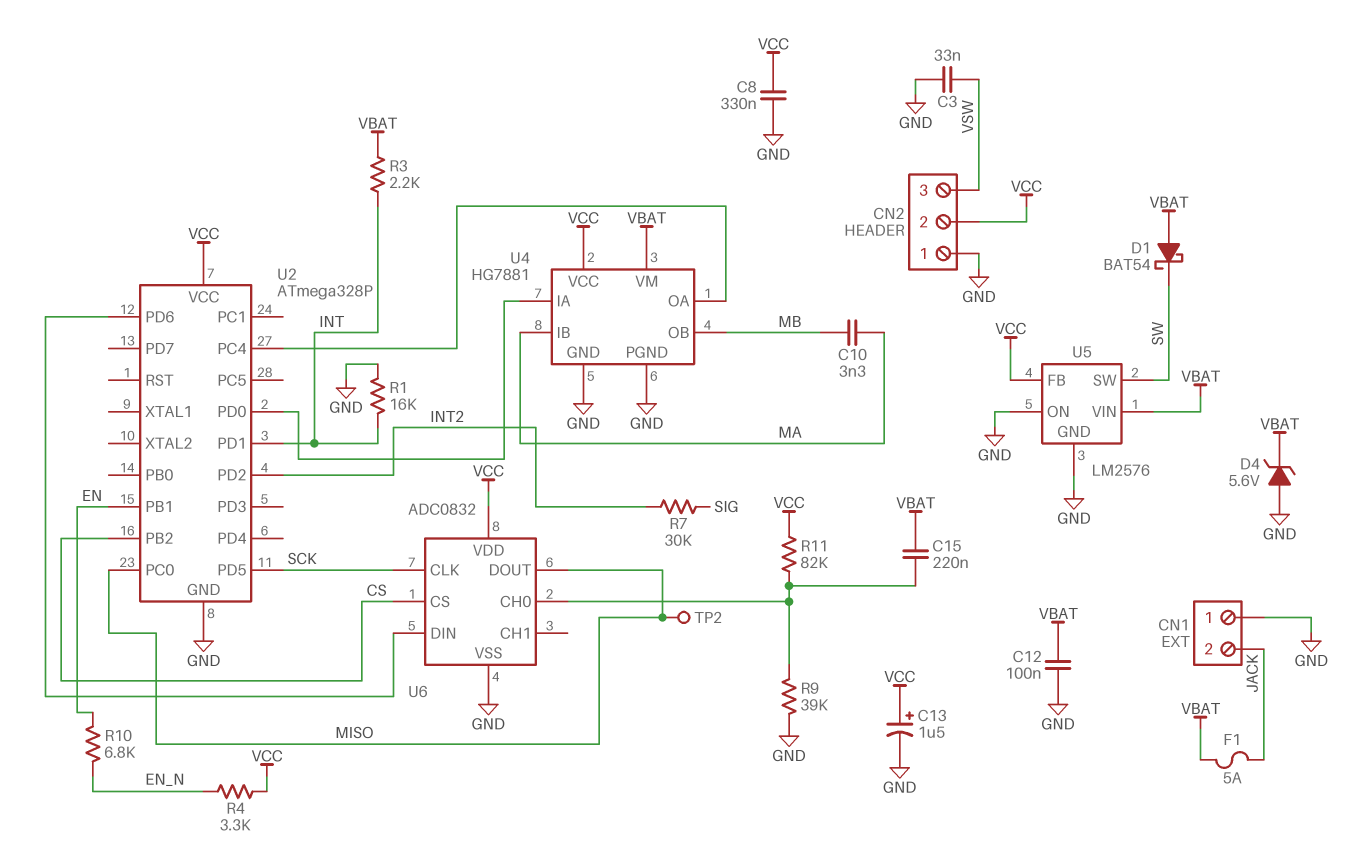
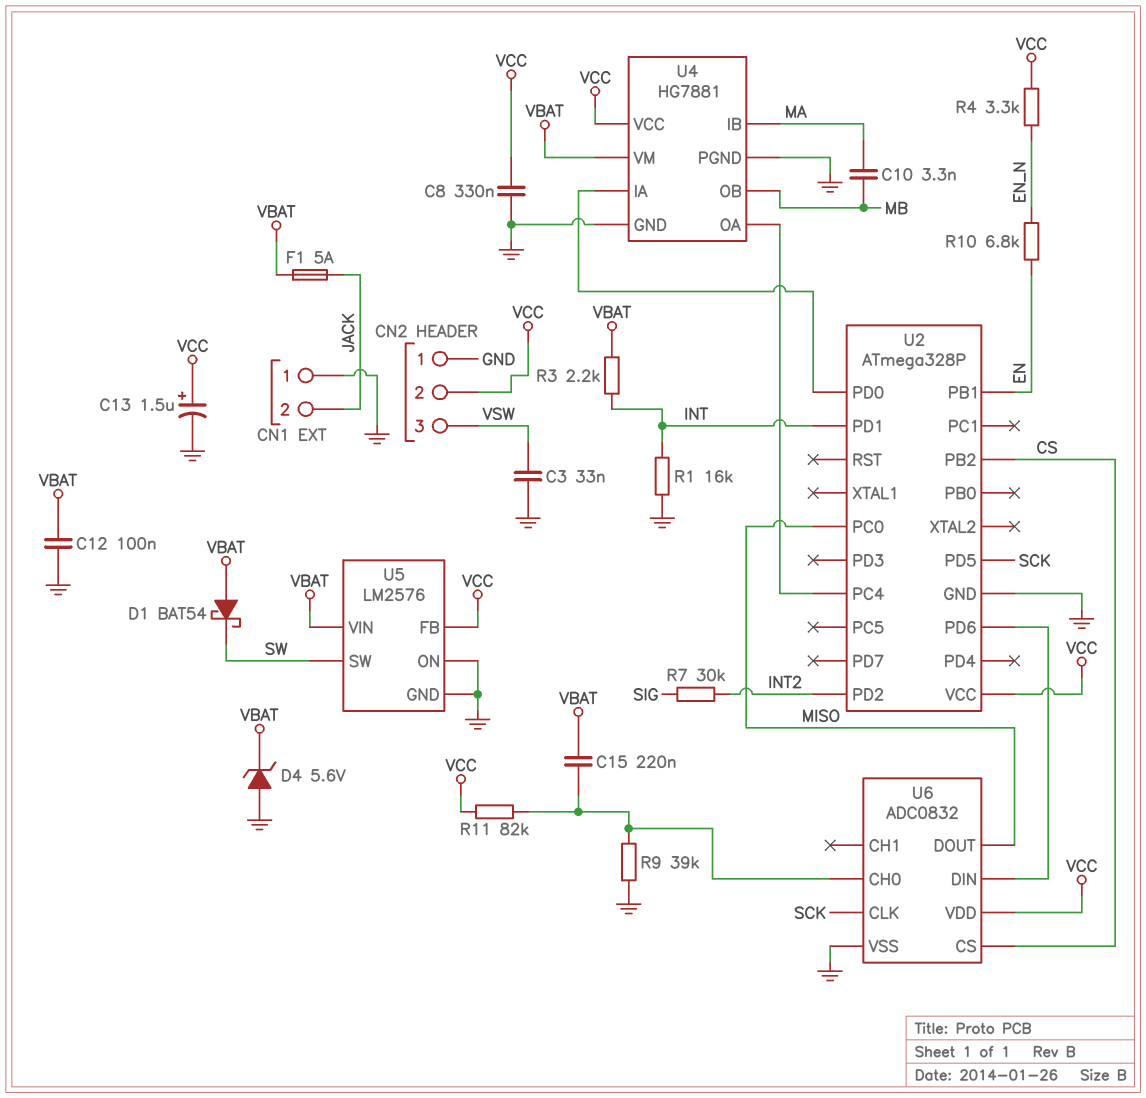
TP2: test point (MISO) -> none

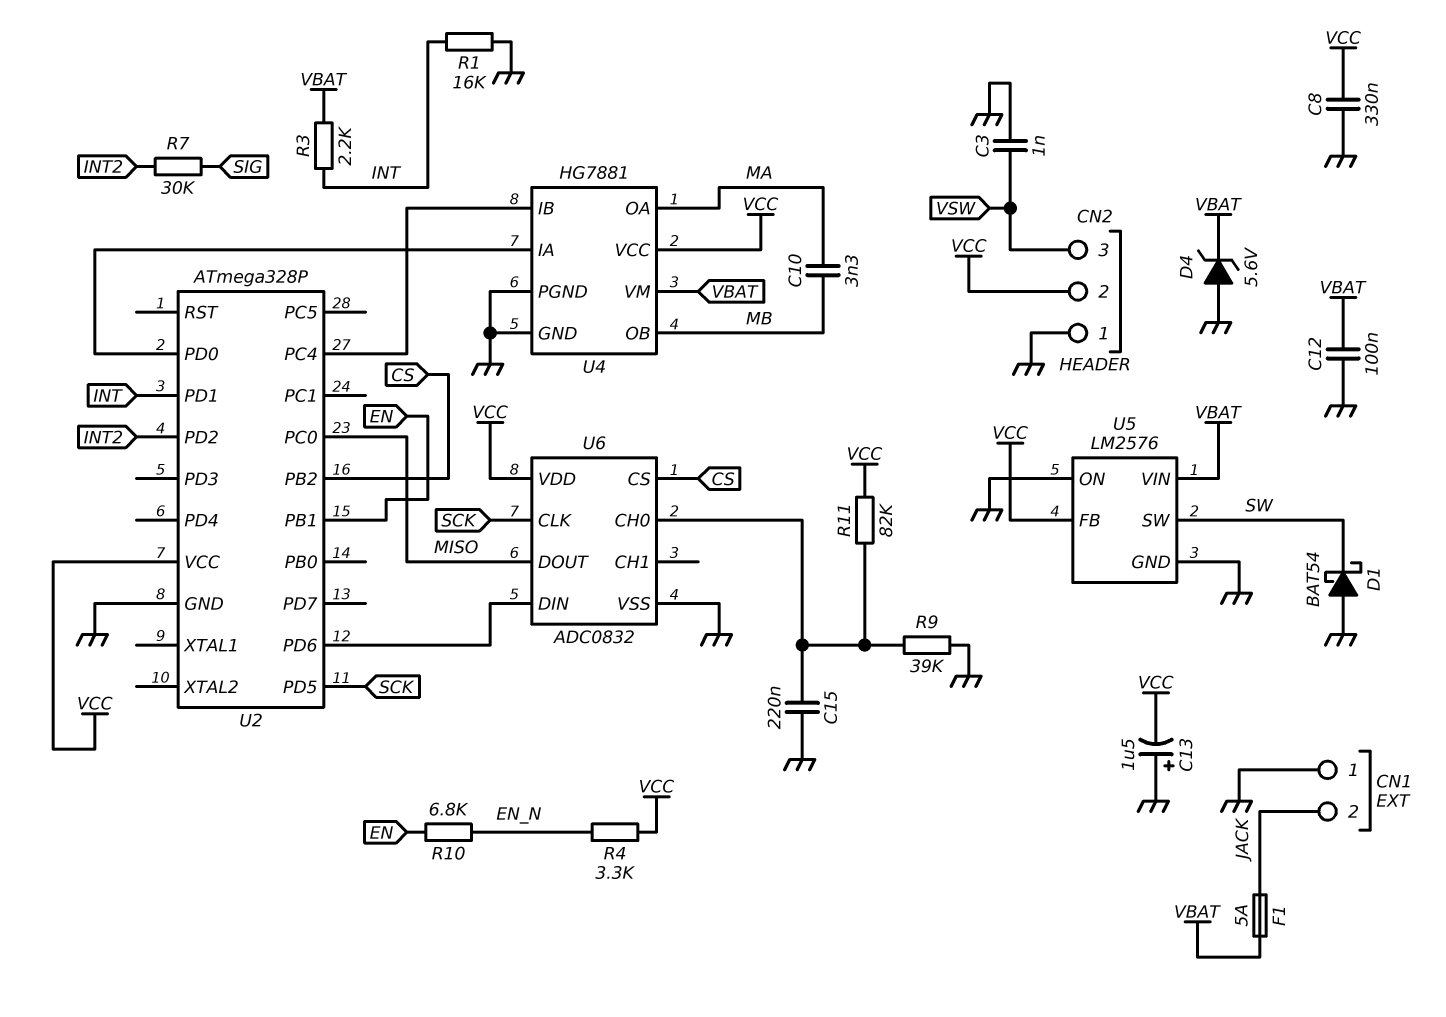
C3: 33nF (GND, VSW) -> 1nF (GND, VSW)
C13: 1.5uF (plus VCC, minus GND) -> 1.5uF (plus GND, minus VCC)
C15: 220nF (U6/CH0, VBAT) -> 220nF (GND, U6/CH0)
D1: schottky BAT54 (A VBAT, K SW) -> schottky BAT54 (A GND, K SW)
U4 pin IB: MA -> U2/PC4
U4 pin OA: U2/PC4 -> MA

